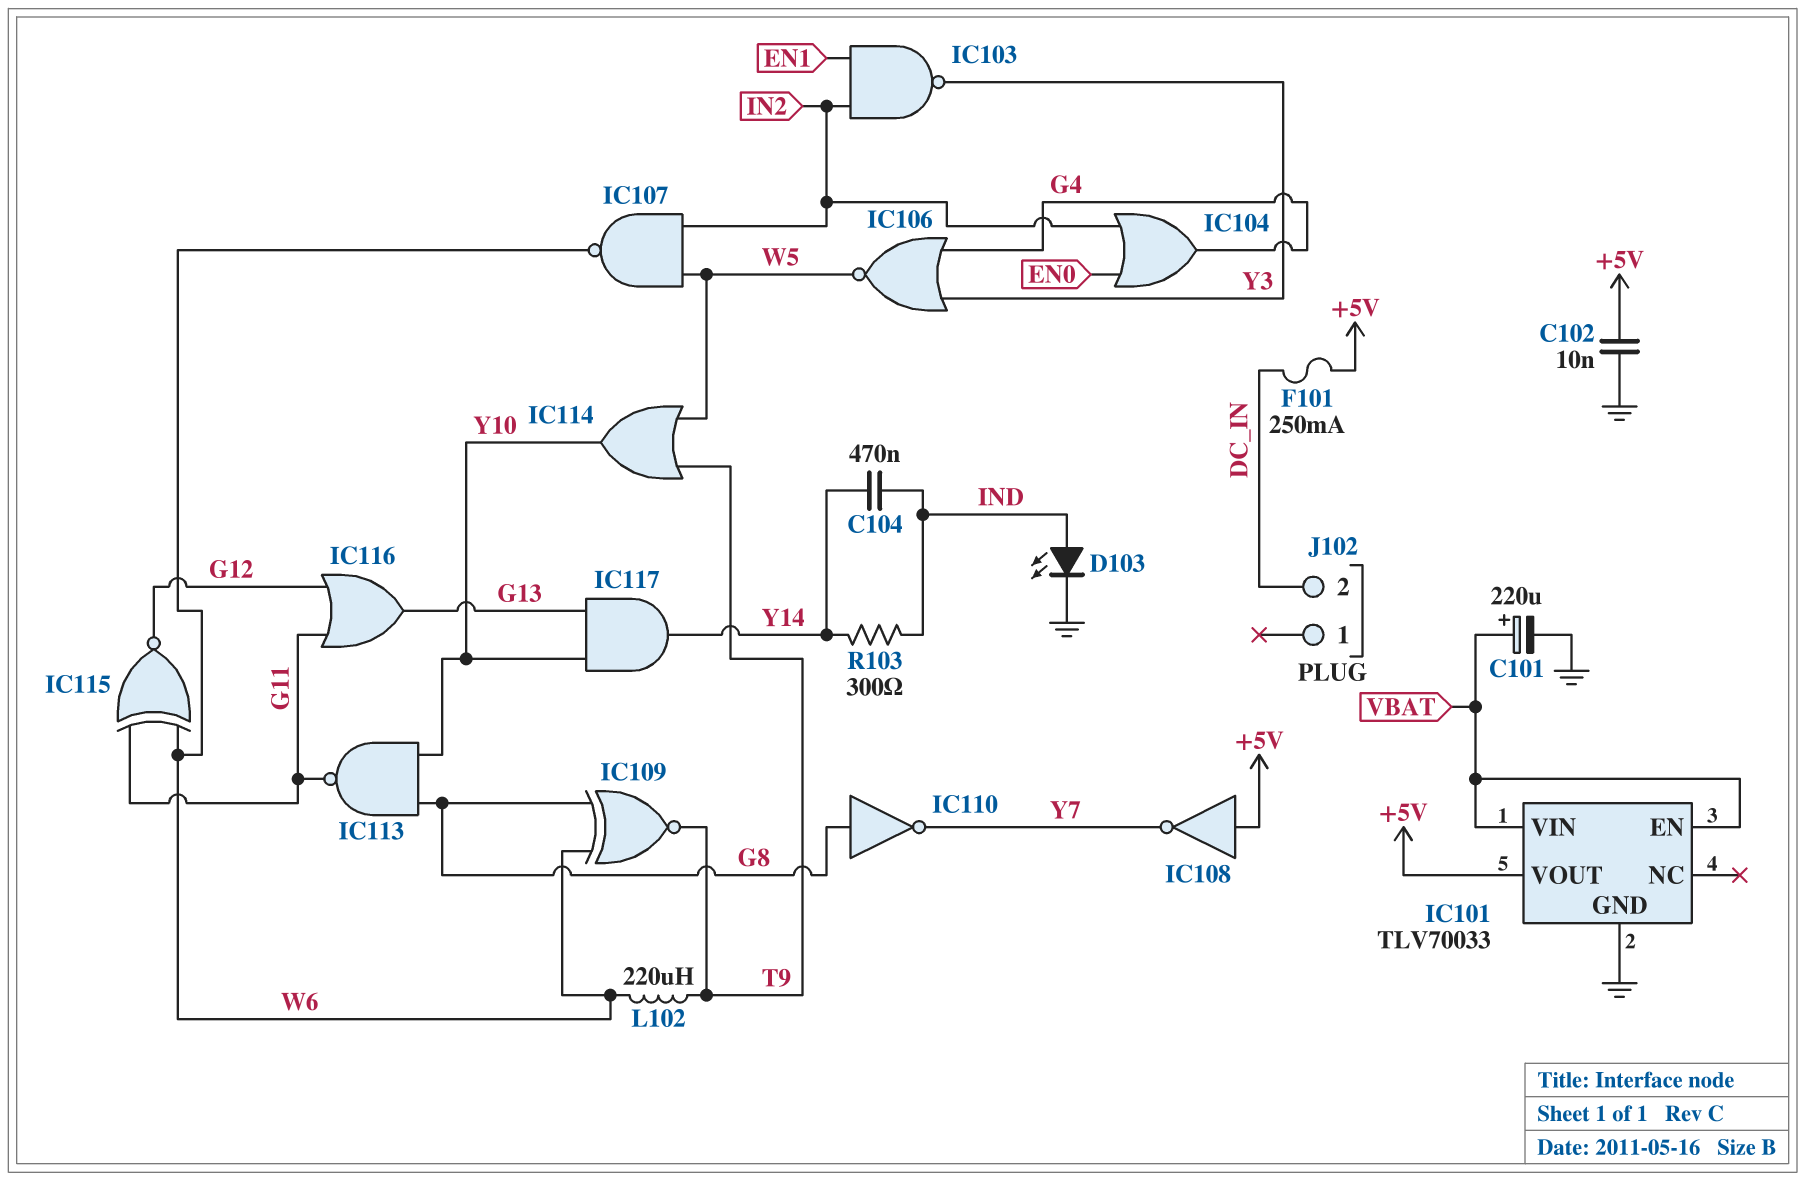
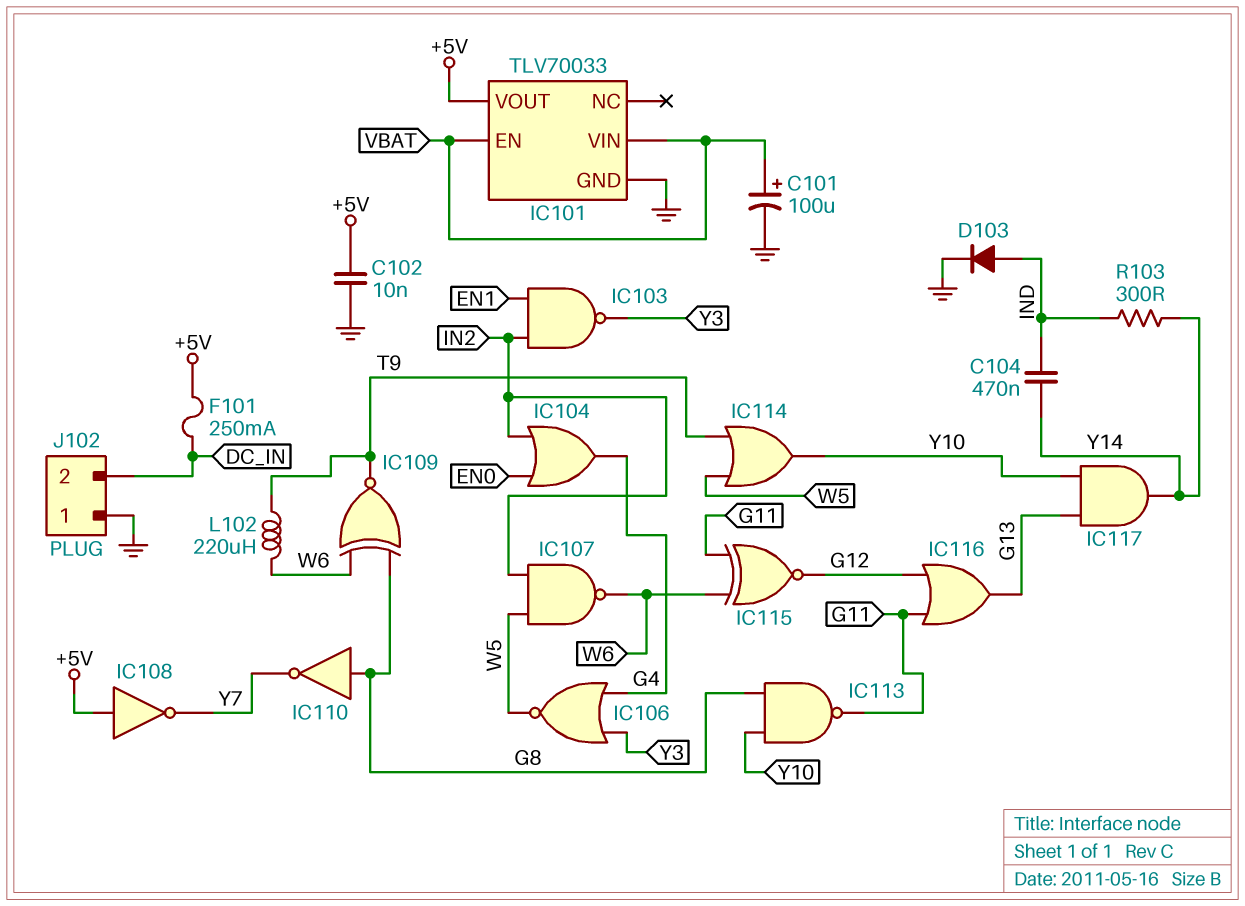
C101: 220uF (plus VBAT, minus GND) -> 100uF (plus VBAT, minus GND)
D103: LED (A IND, K GND) -> diode (A IND, K GND)
J102 pin 1: none -> GND

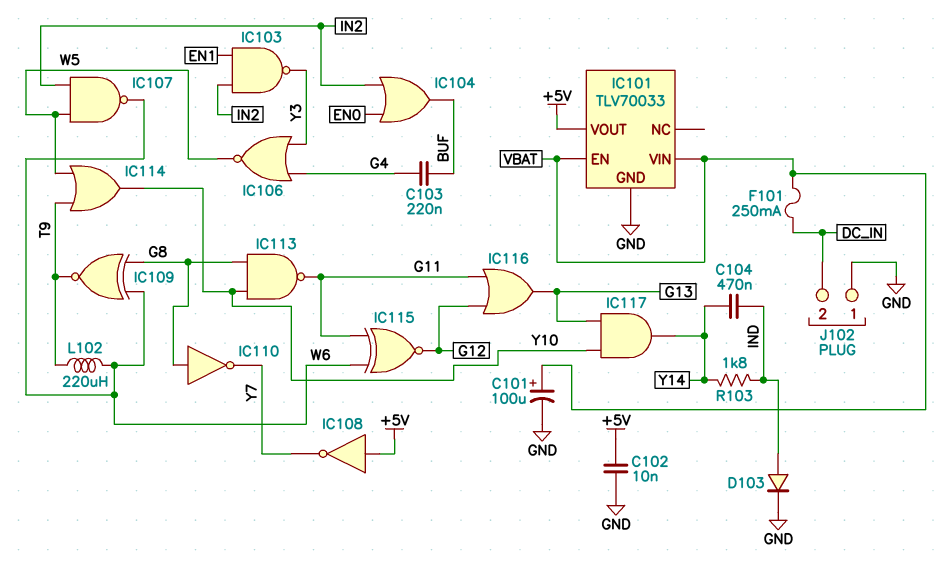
C103: none -> 220nF (BUF, G4)
F101: 250mA (+5V, DC_IN) -> 250mA (DC_IN, VBAT)
IC104: OR (in EN0, in IN2, out G4) -> OR (in EN0, in IN2, out BUF)
R103: 300 (IND, Y14) -> 1.8k (IND, Y14)

